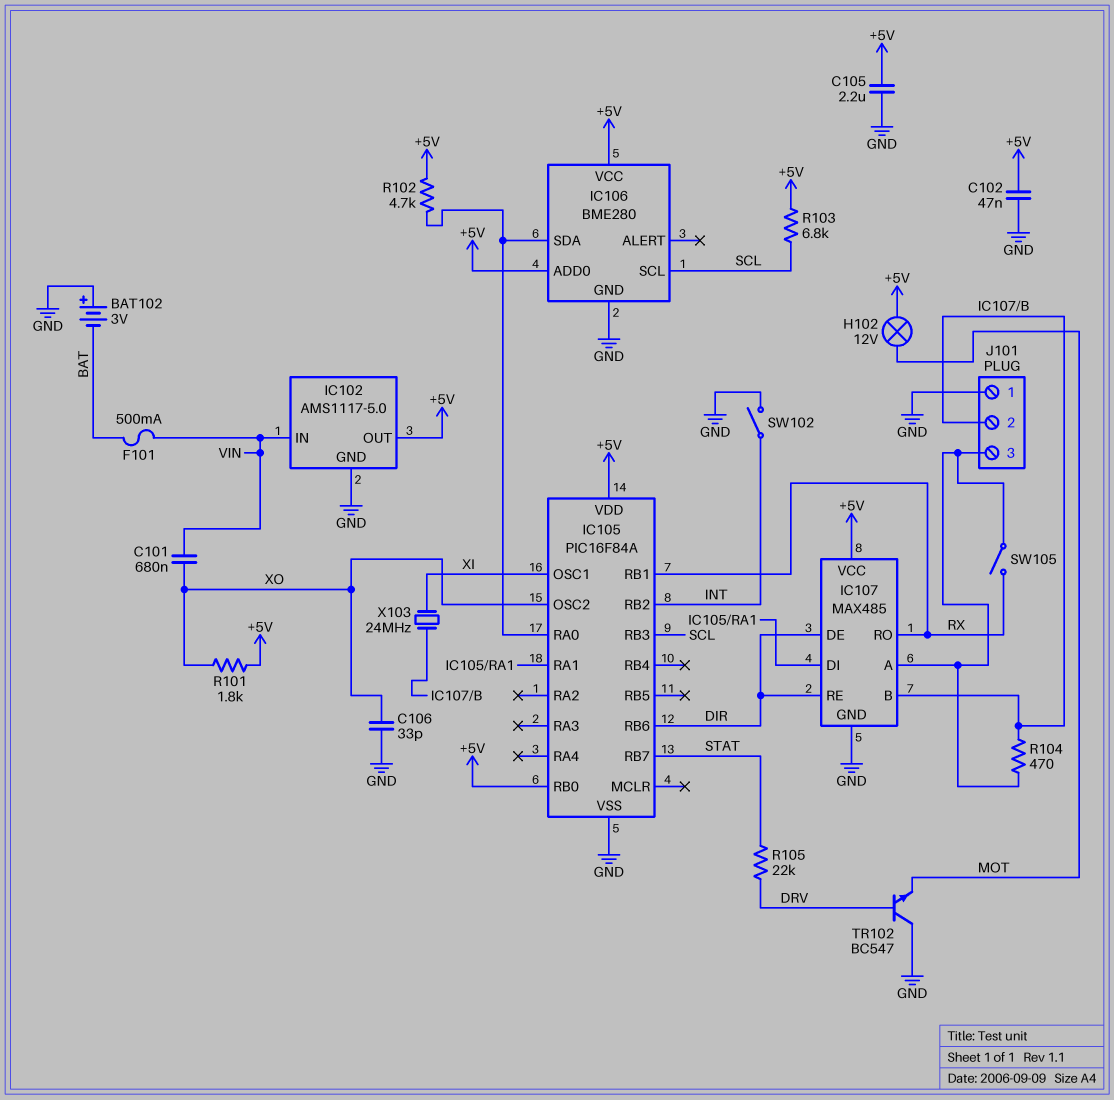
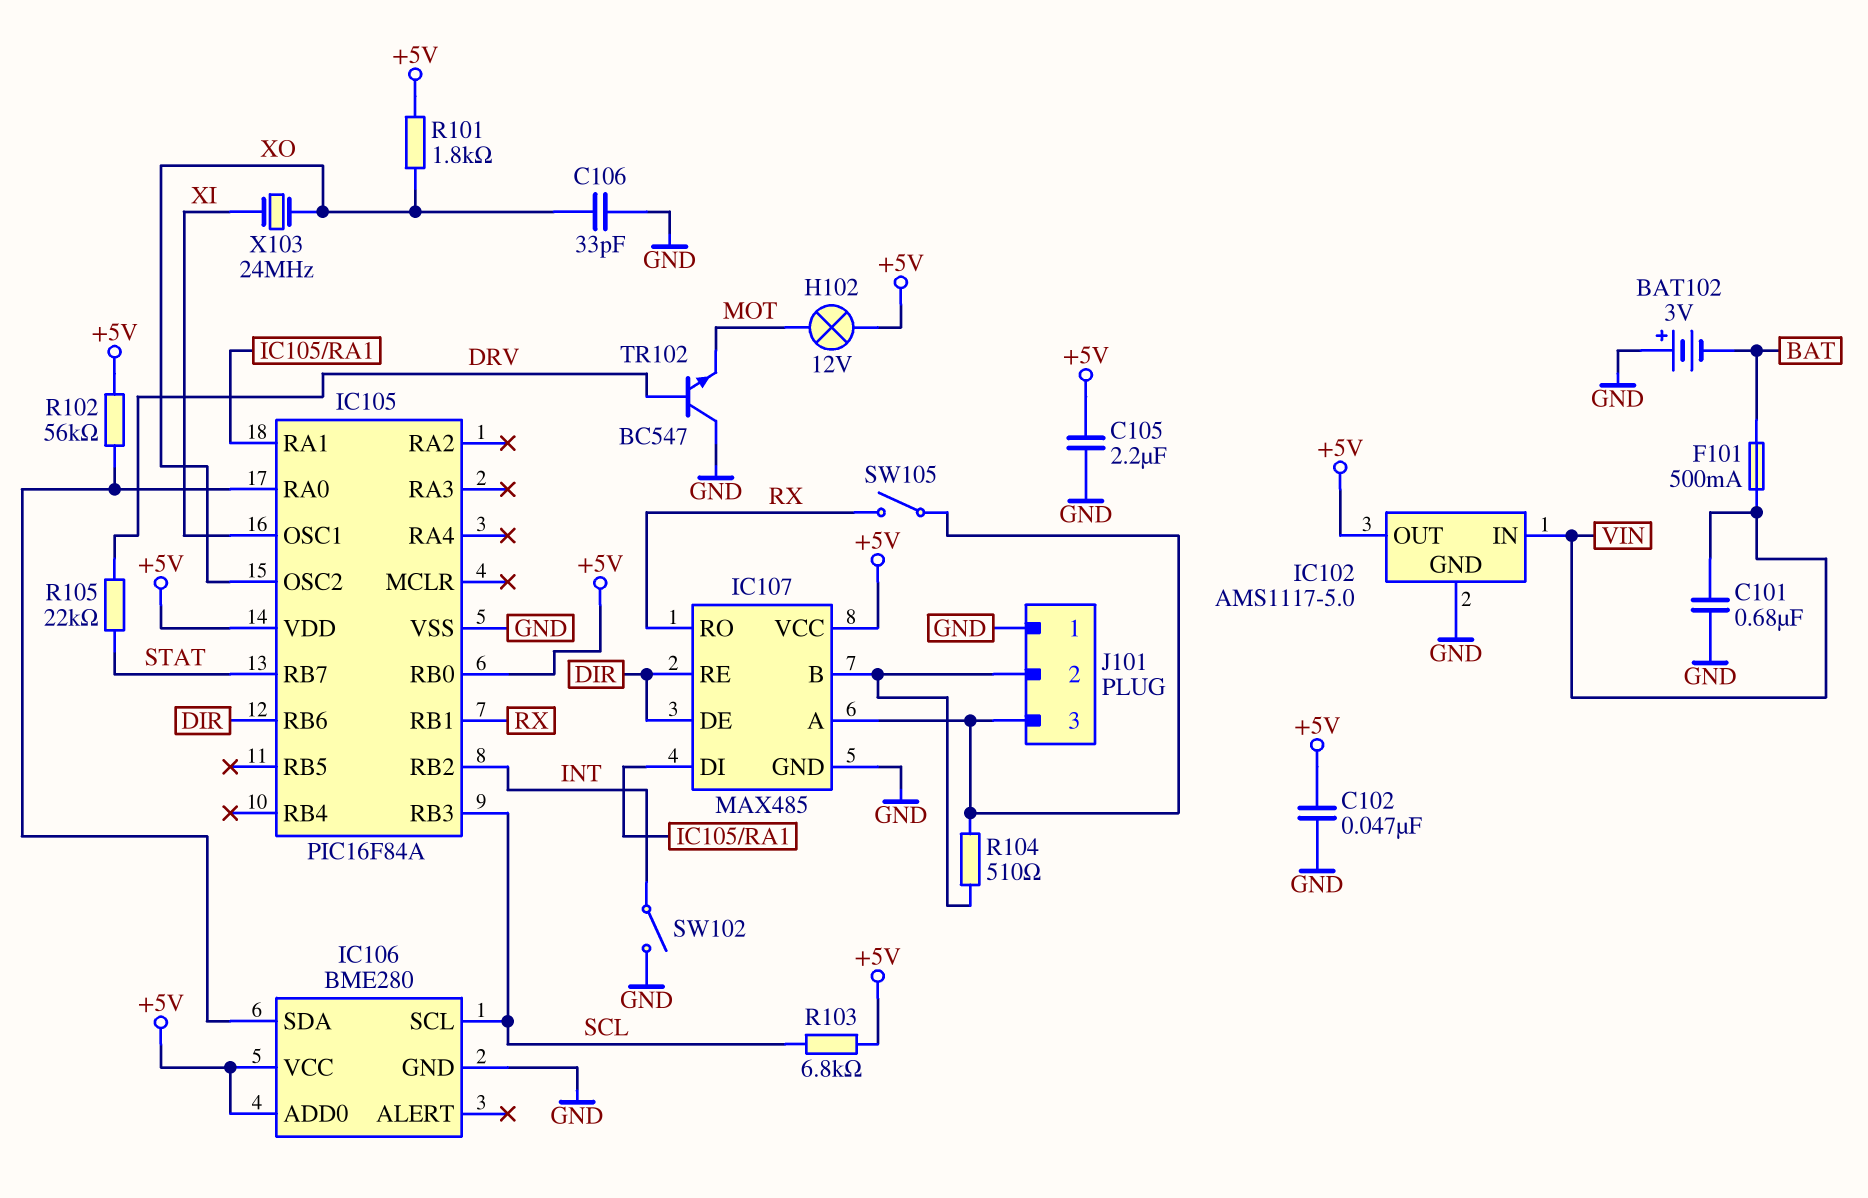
C101: 680nF (VIN, XO) -> 680nF (GND, VIN)
R102: 4.7k (+5V, IC105/RA0) -> 56k (+5V, IC105/RA0)
R104: 470 (IC107/A, IC107/B) -> 510 (IC107/A, IC107/B)
X103: 24MHz (IC107/B, XI) -> 24MHz (XI, XO)

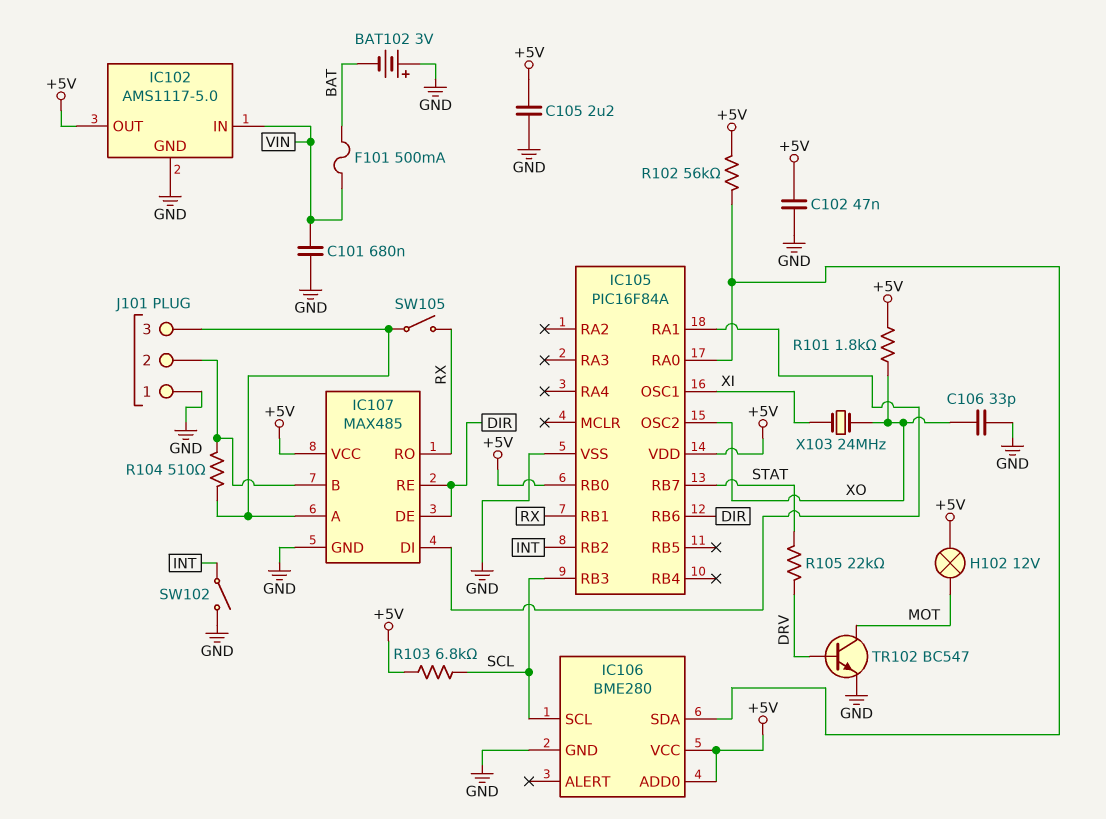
TR102: NPN BC547 (B DRV, C GND, E MOT) -> NPN BC547 (B DRV, C MOT, E GND)

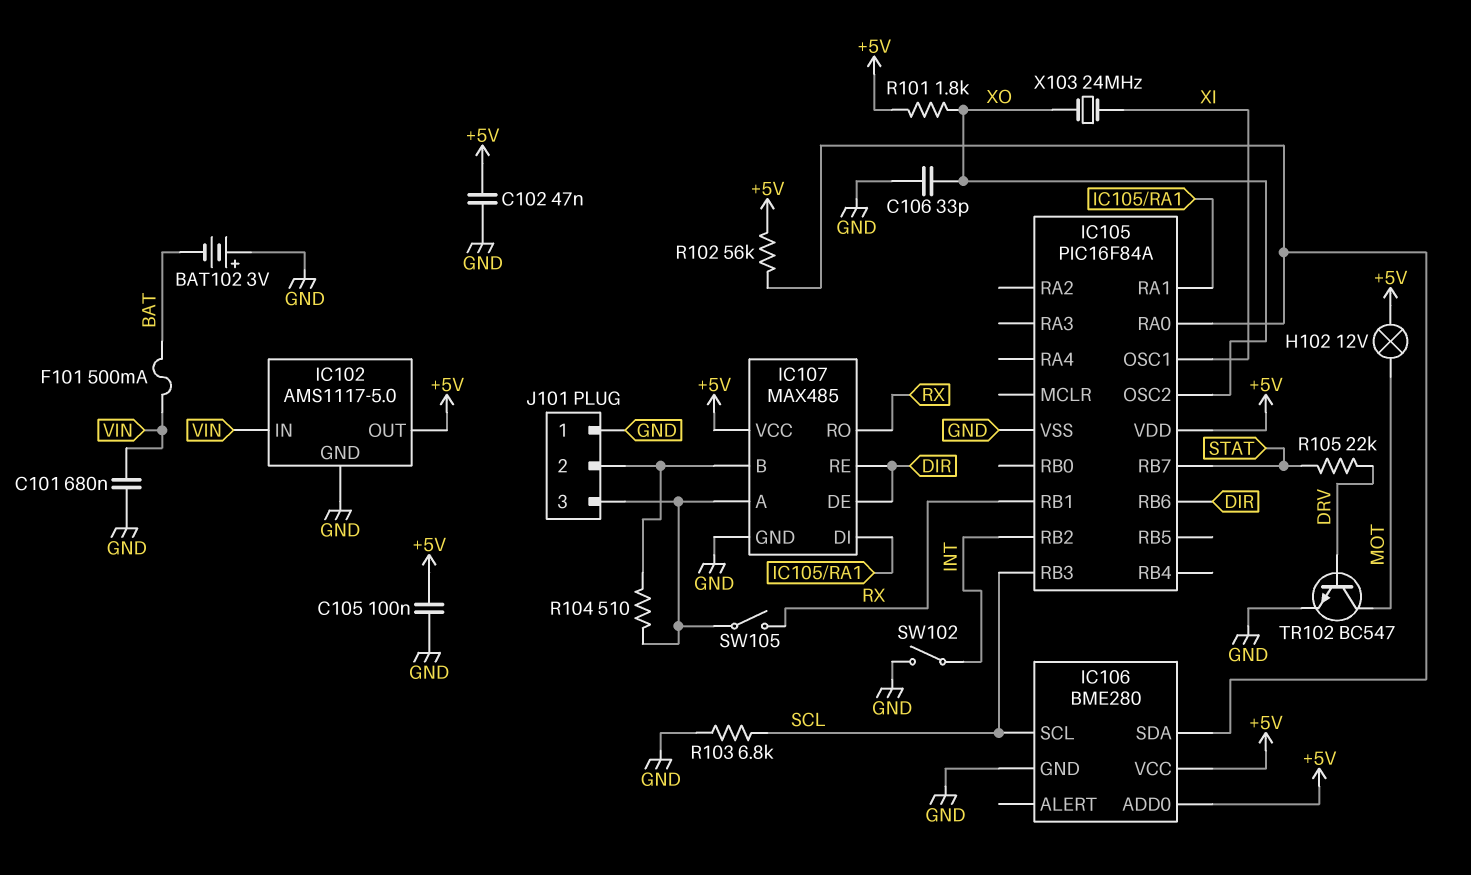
C105: 2.2uF (+5V, GND) -> 100nF (+5V, GND)
IC105 pin RB0: +5V -> none
R103: 6.8k (+5V, SCL) -> 6.8k (GND, SCL)

